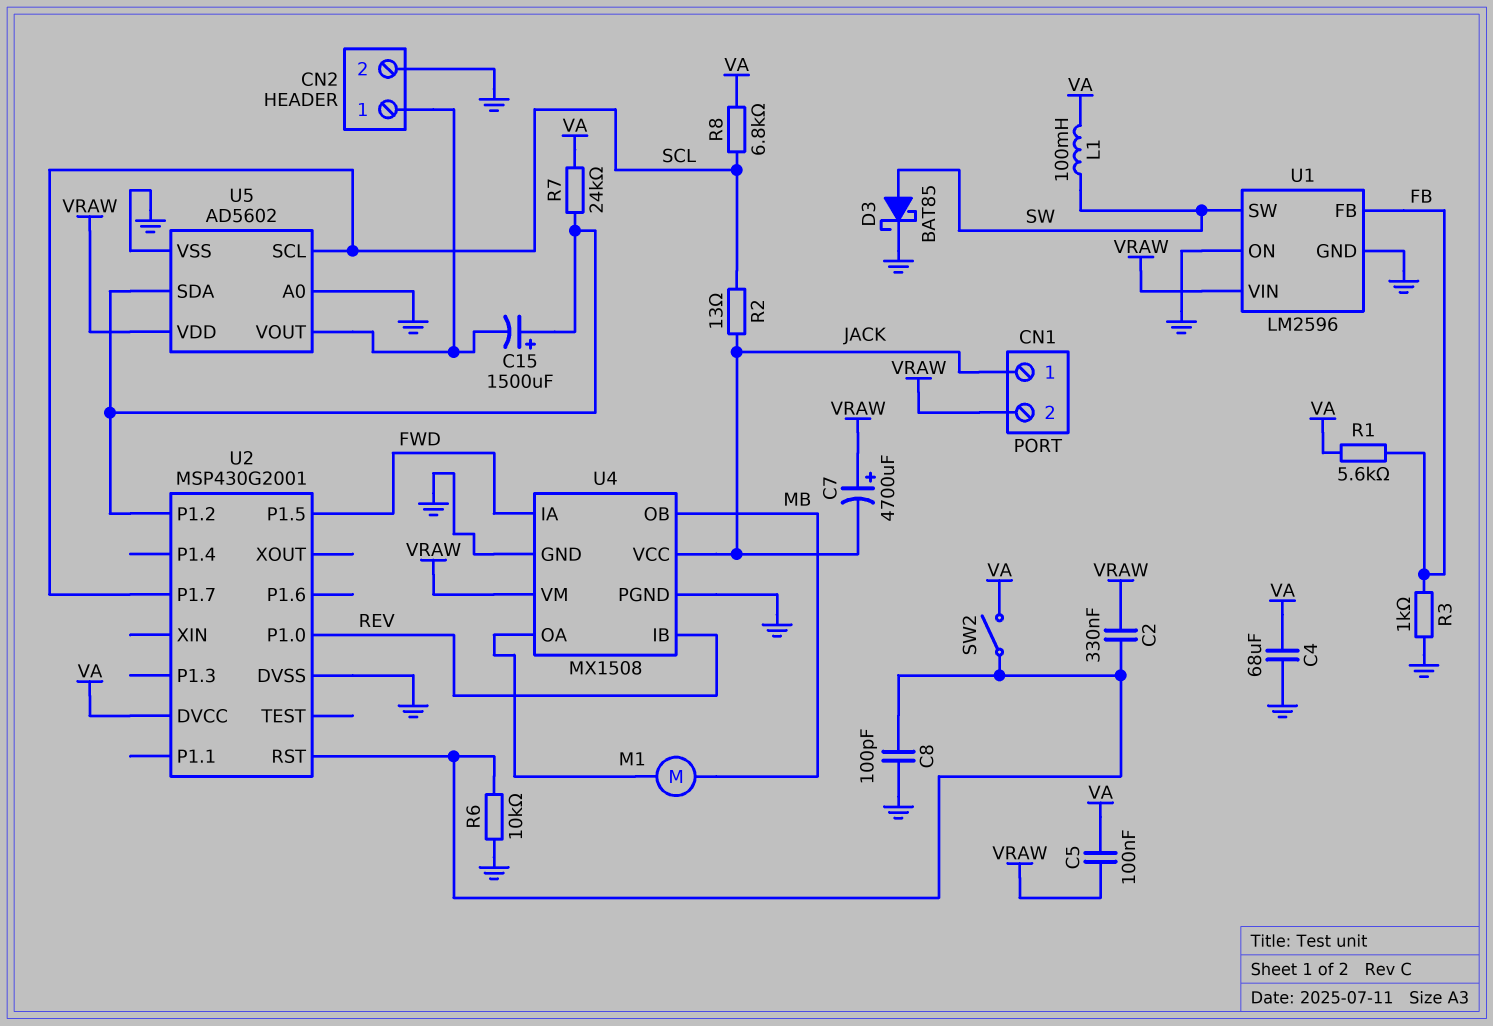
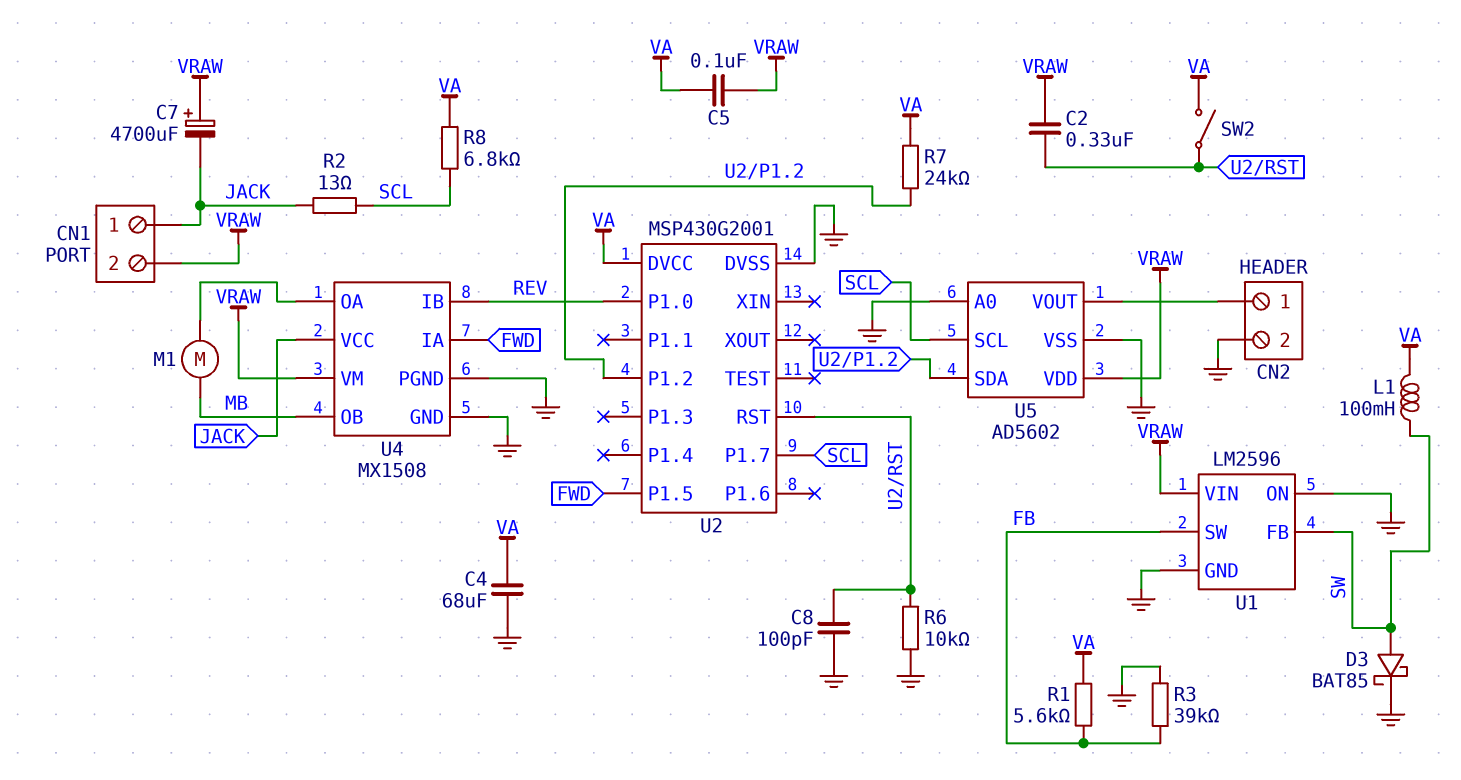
C15: 1500uF (plus U2/P1.2, minus CN2/1) -> none
R3: 1k (FB, GND) -> 39k (FB, GND)
U1 pin FB: FB -> SW
U1 pin SW: SW -> FB

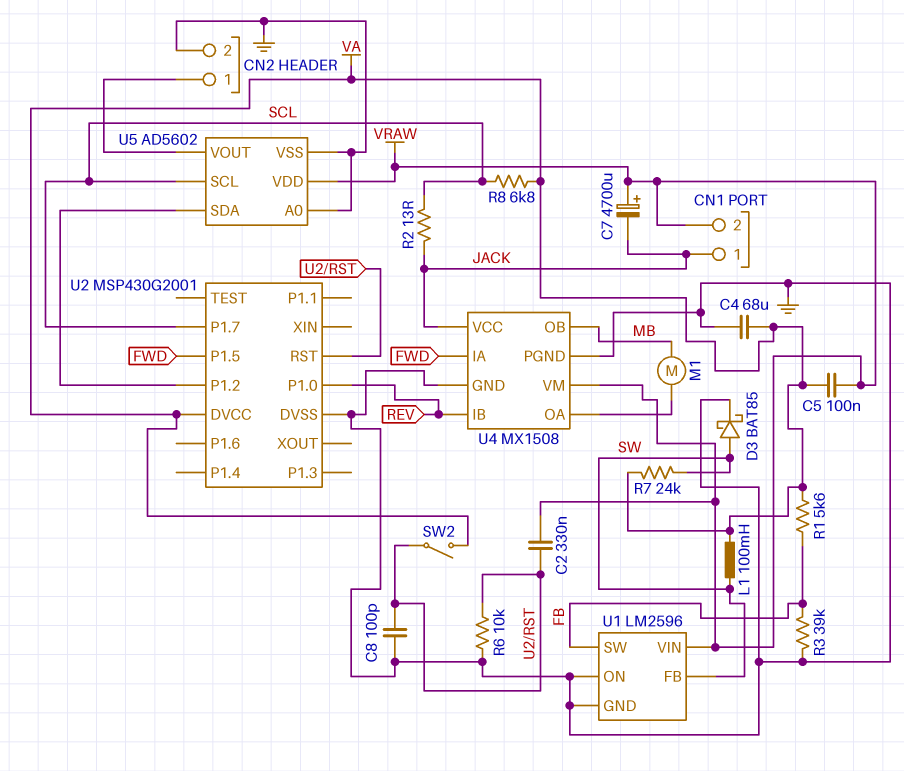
R7: 24k (U2/P1.2, VA) -> 24k (SW, VA)

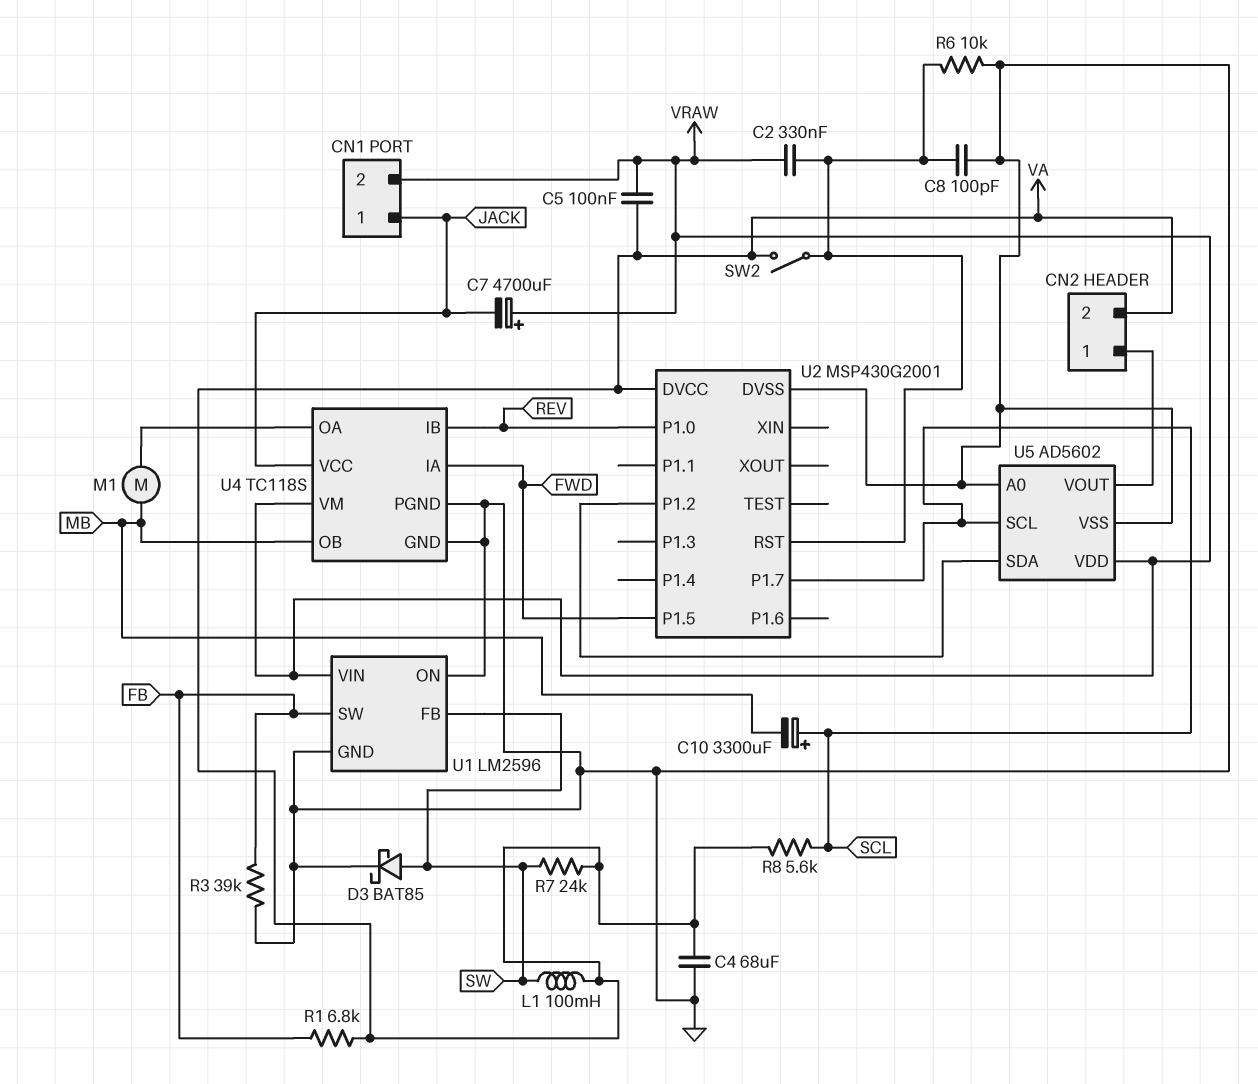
C10: none -> 3300uF (plus SCL, minus MB)
CN2 pin 2: GND -> VA
R1: 5.6k (FB, VA) -> 6.8k (FB, VA)
R2: 13 (JACK, SCL) -> none
R8: 6.8k (SCL, VA) -> 5.6k (SCL, VA)
U4: MX1508 -> TC118S

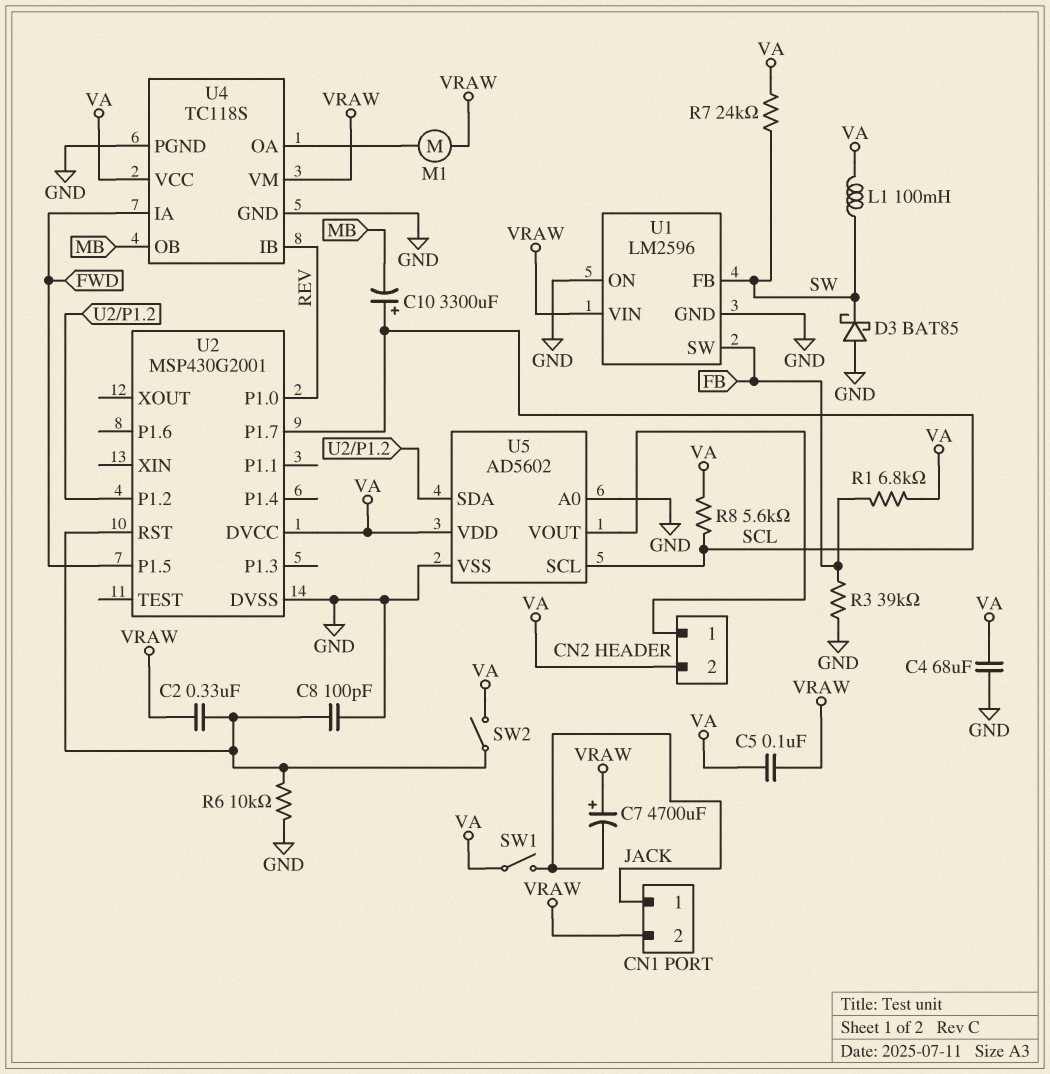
D3: schottky BAT85 (A SW, K GND) -> schottky BAT85 (A GND, K SW)
M1: motor (MB, U4/OA) -> motor (U4/OA, VRAW)
SW1: none -> switch (JACK, VA)
U4 pin VCC: JACK -> VA
U5 pin VDD: VRAW -> VA

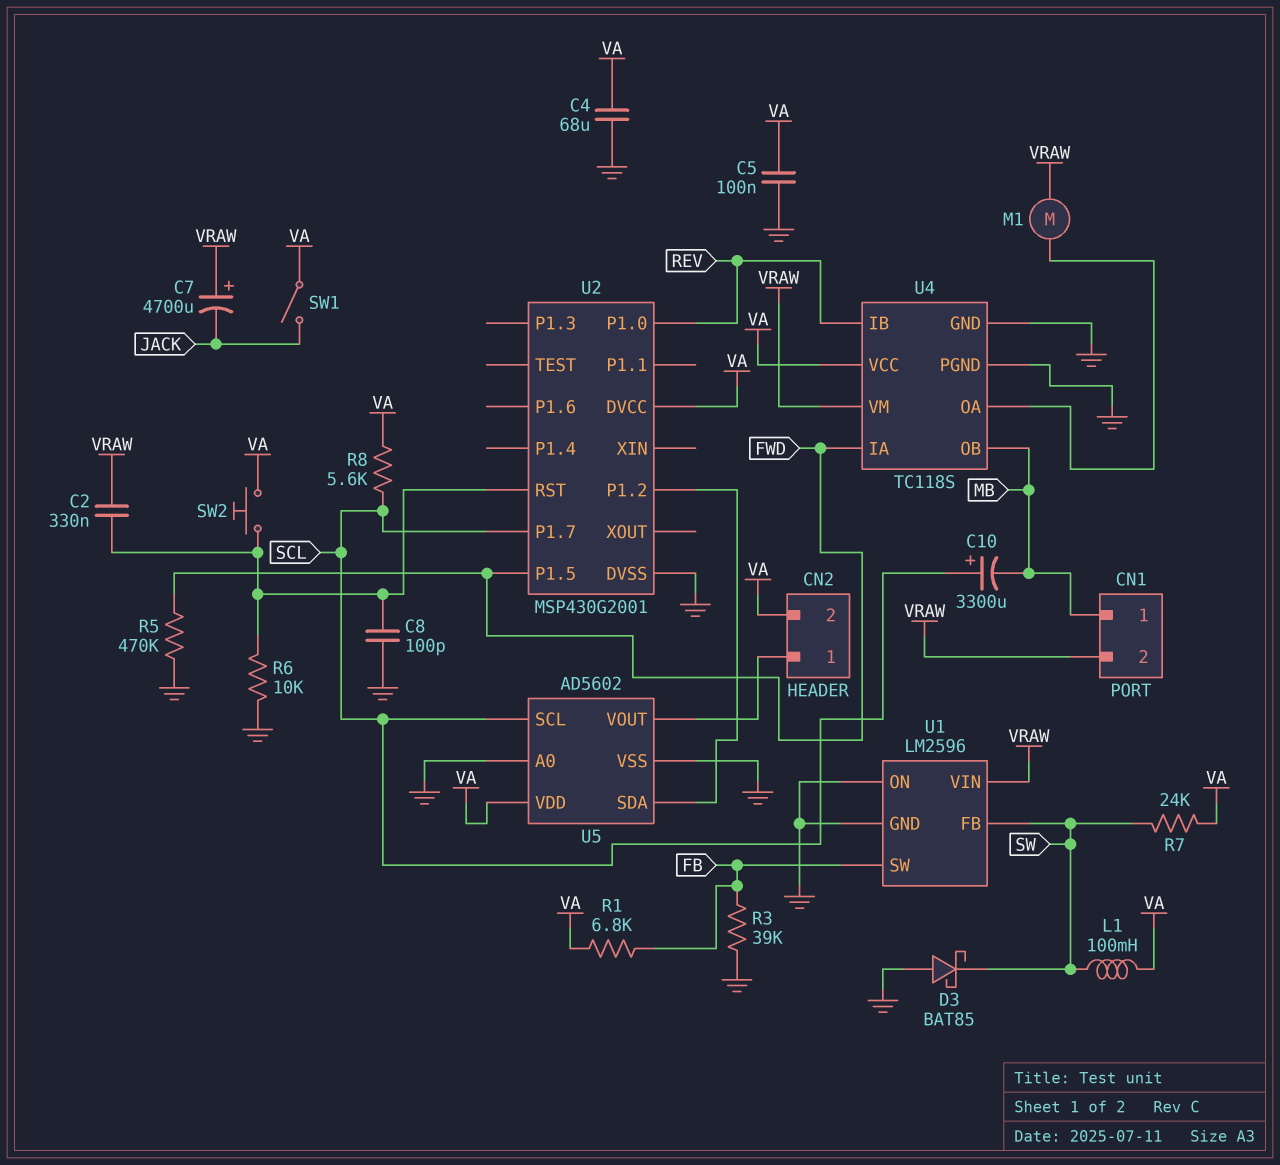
C5: 100nF (VA, VRAW) -> 100nF (GND, VA)
CN1 pin 1: JACK -> MB
R5: none -> 470k (FWD, GND)
SW2: switch (U2/RST, VA) -> button (U2/RST, VA)

